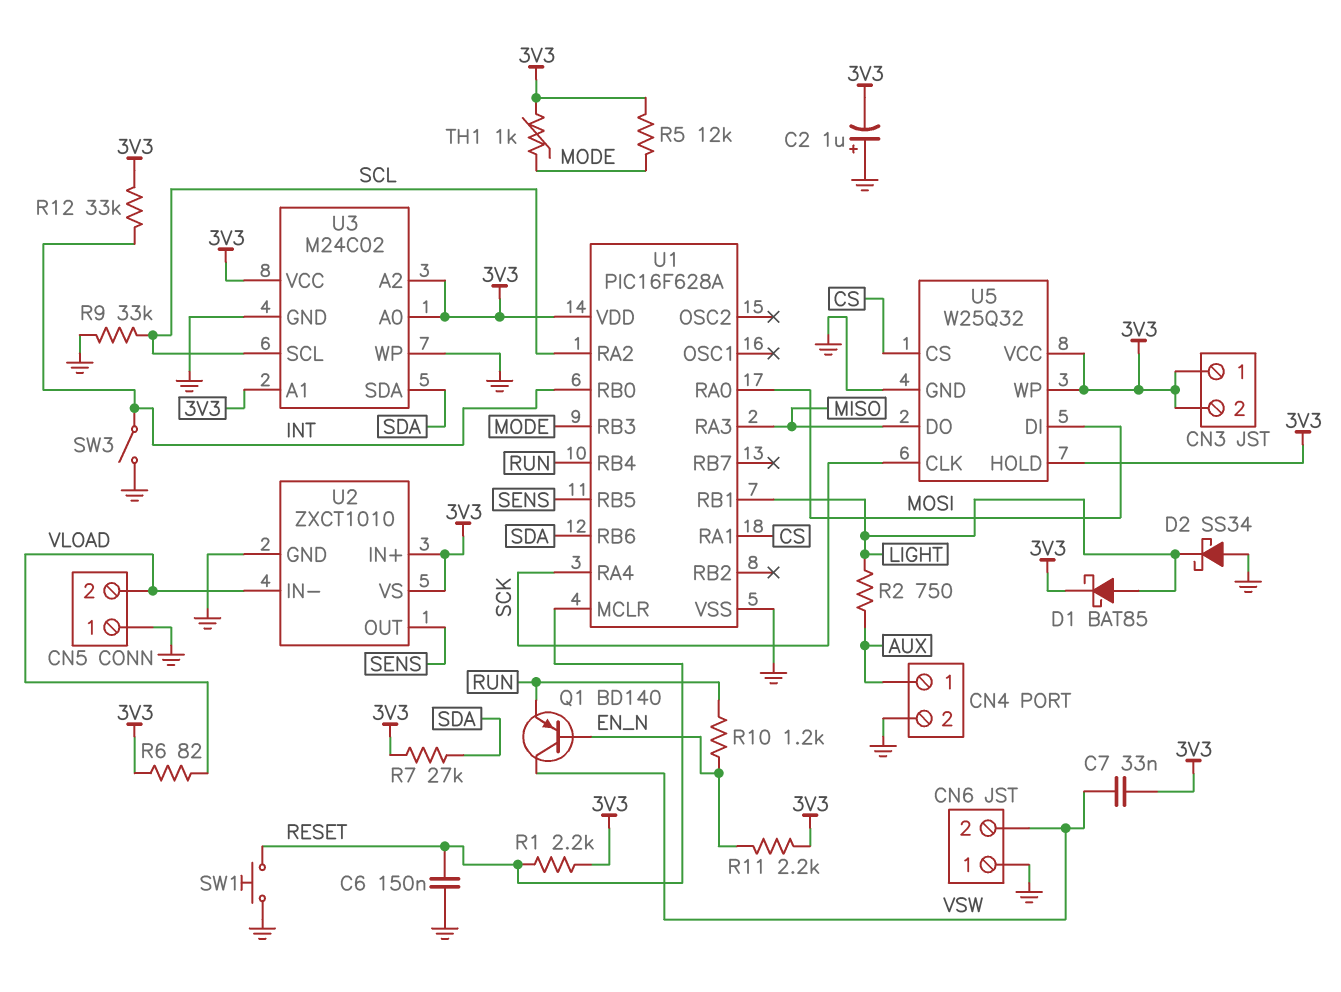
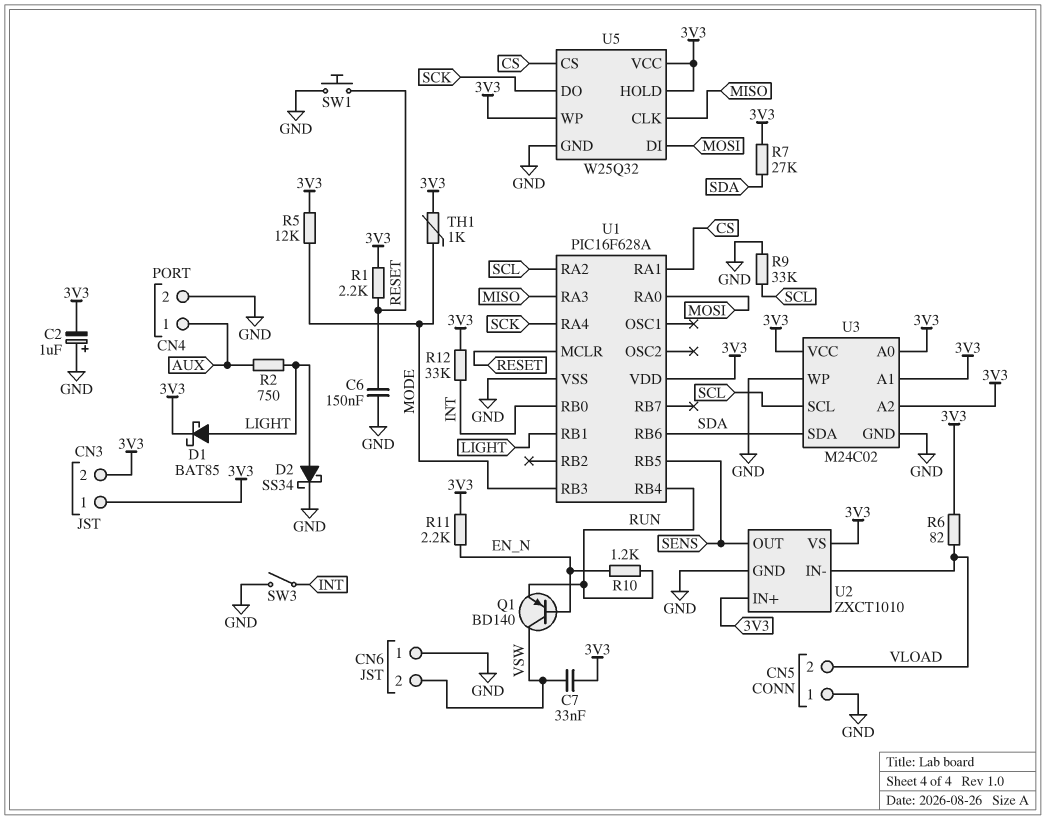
D2: schottky SS34 (A GND, K LIGHT) -> schottky SS34 (A LIGHT, K GND)
U5 pin CLK: SCK -> MISO
U5 pin DO: MISO -> SCK

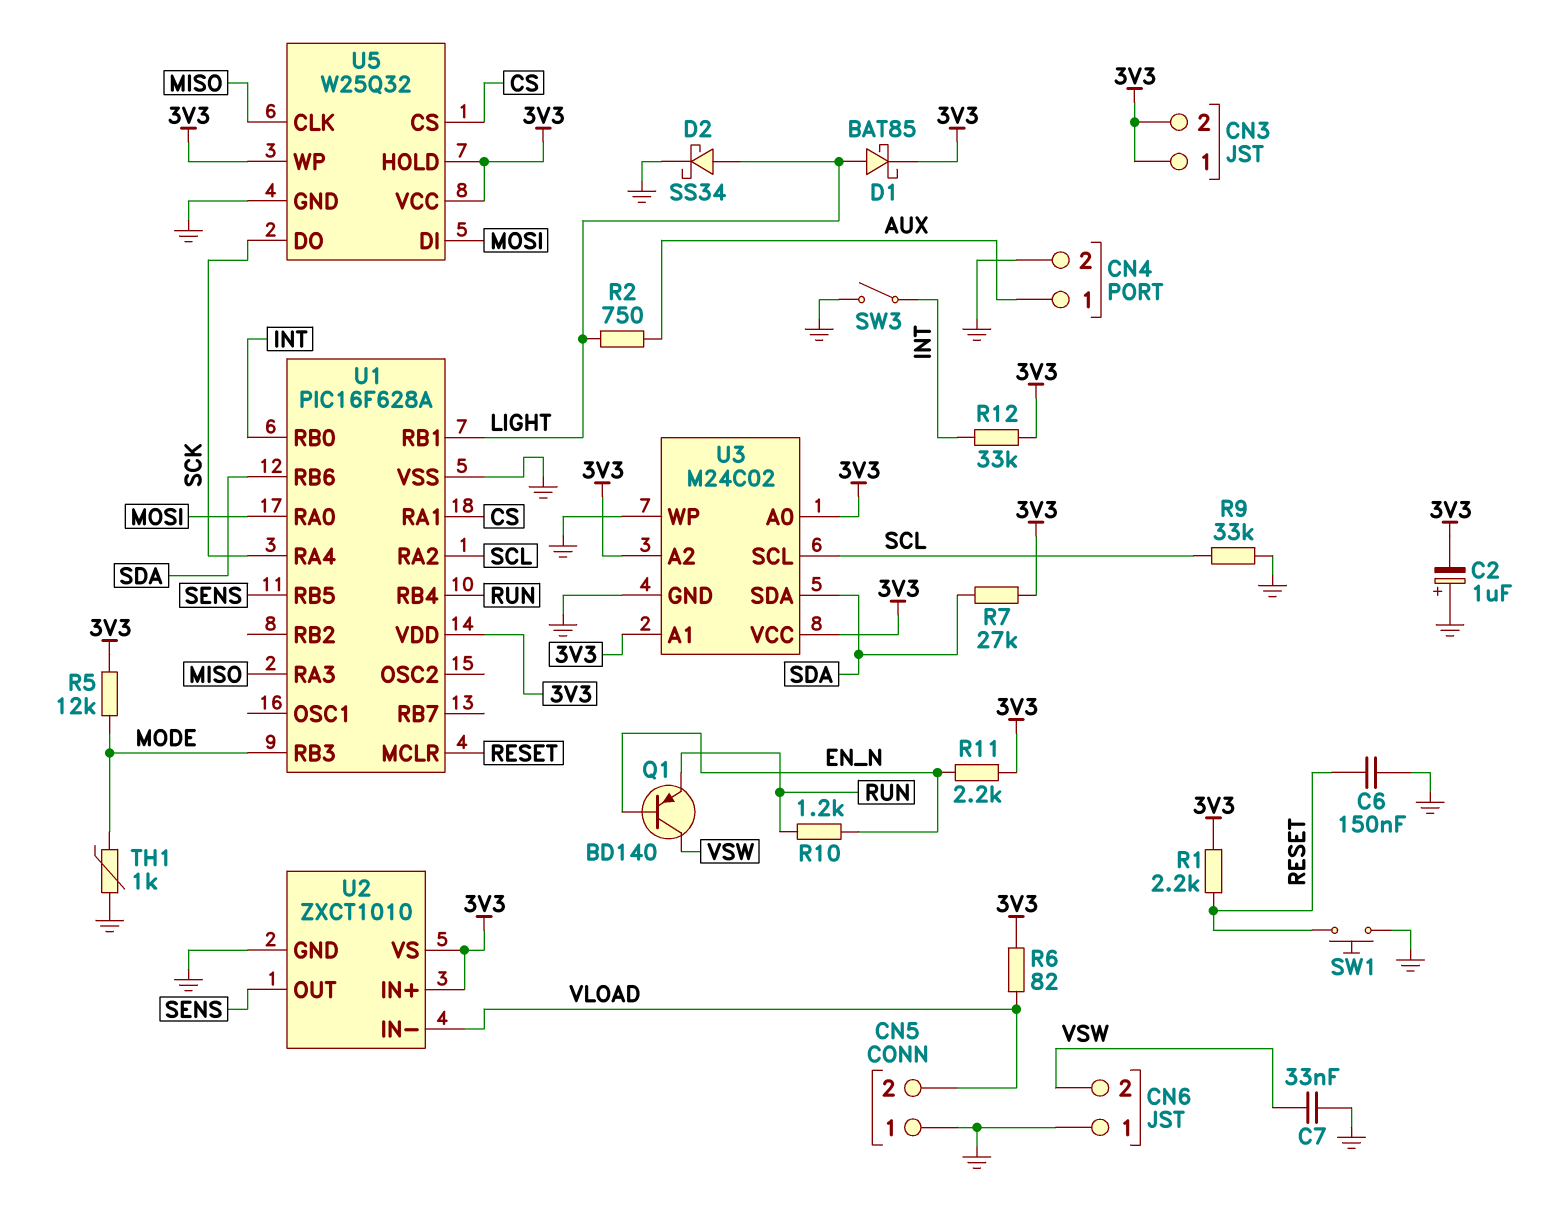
C7: 33nF (3V3, VSW) -> 33nF (GND, VSW)
TH1: 1k (3V3, MODE) -> 1k (GND, MODE)

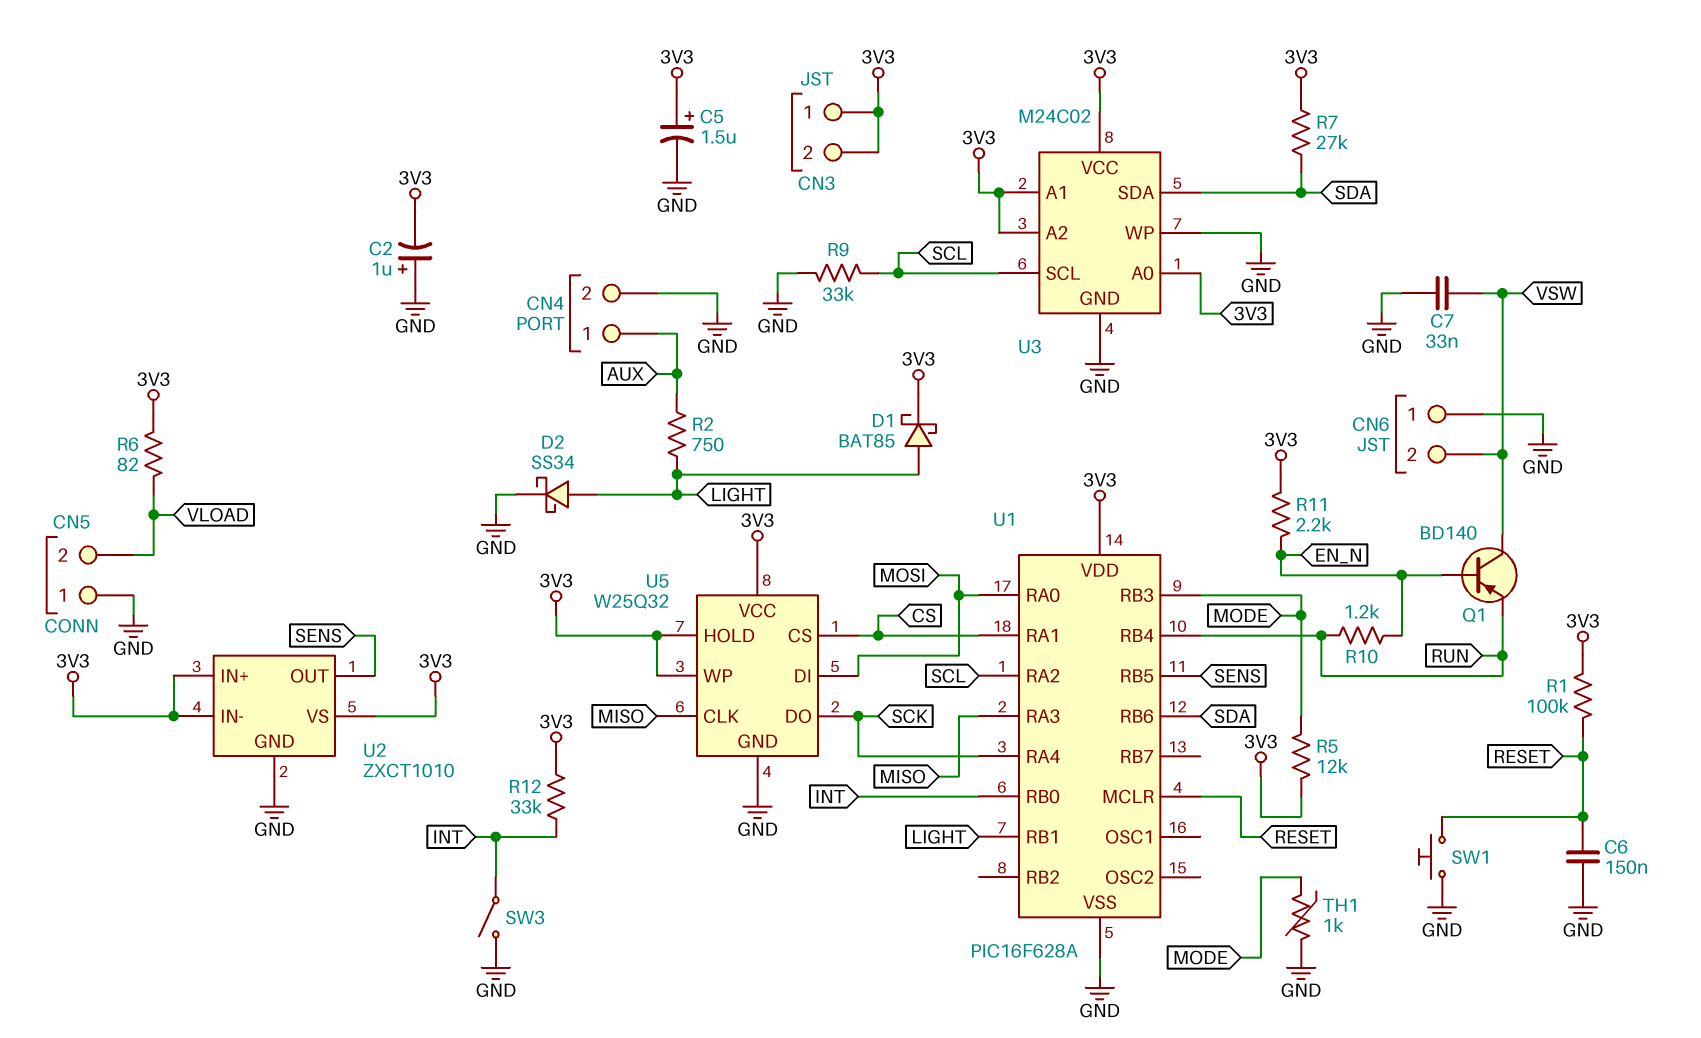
C5: none -> 1.5uF (plus 3V3, minus GND)
R1: 2.2k (3V3, RESET) -> 100k (3V3, RESET)
U2 pin IN-: VLOAD -> 3V3

